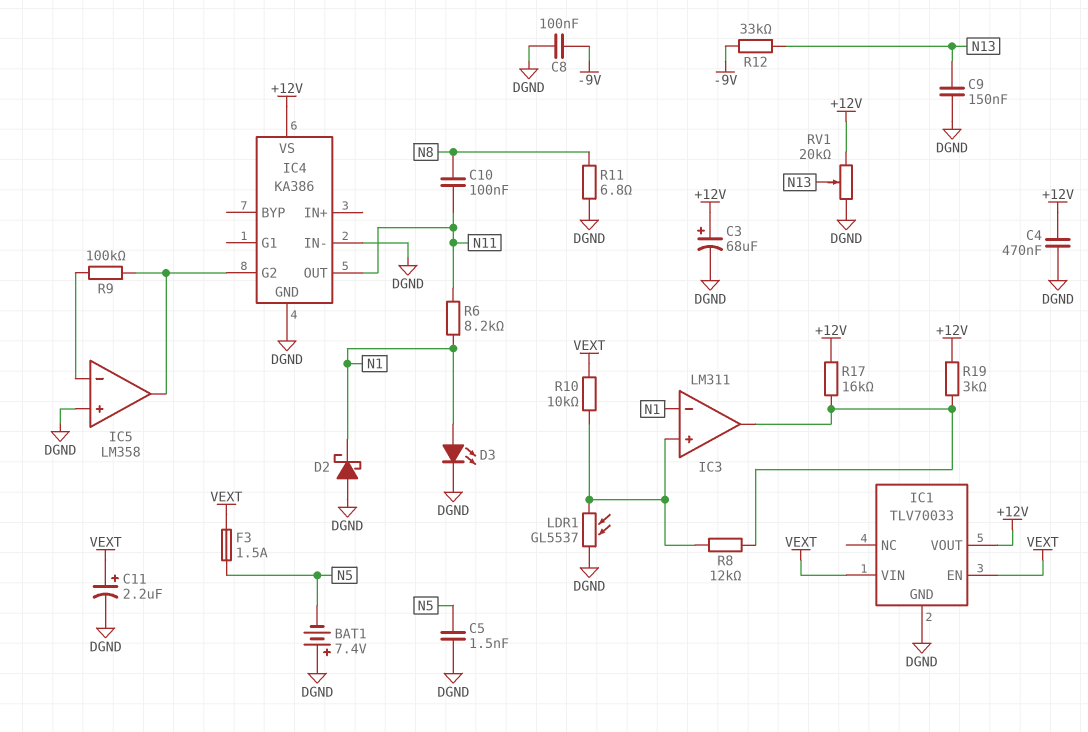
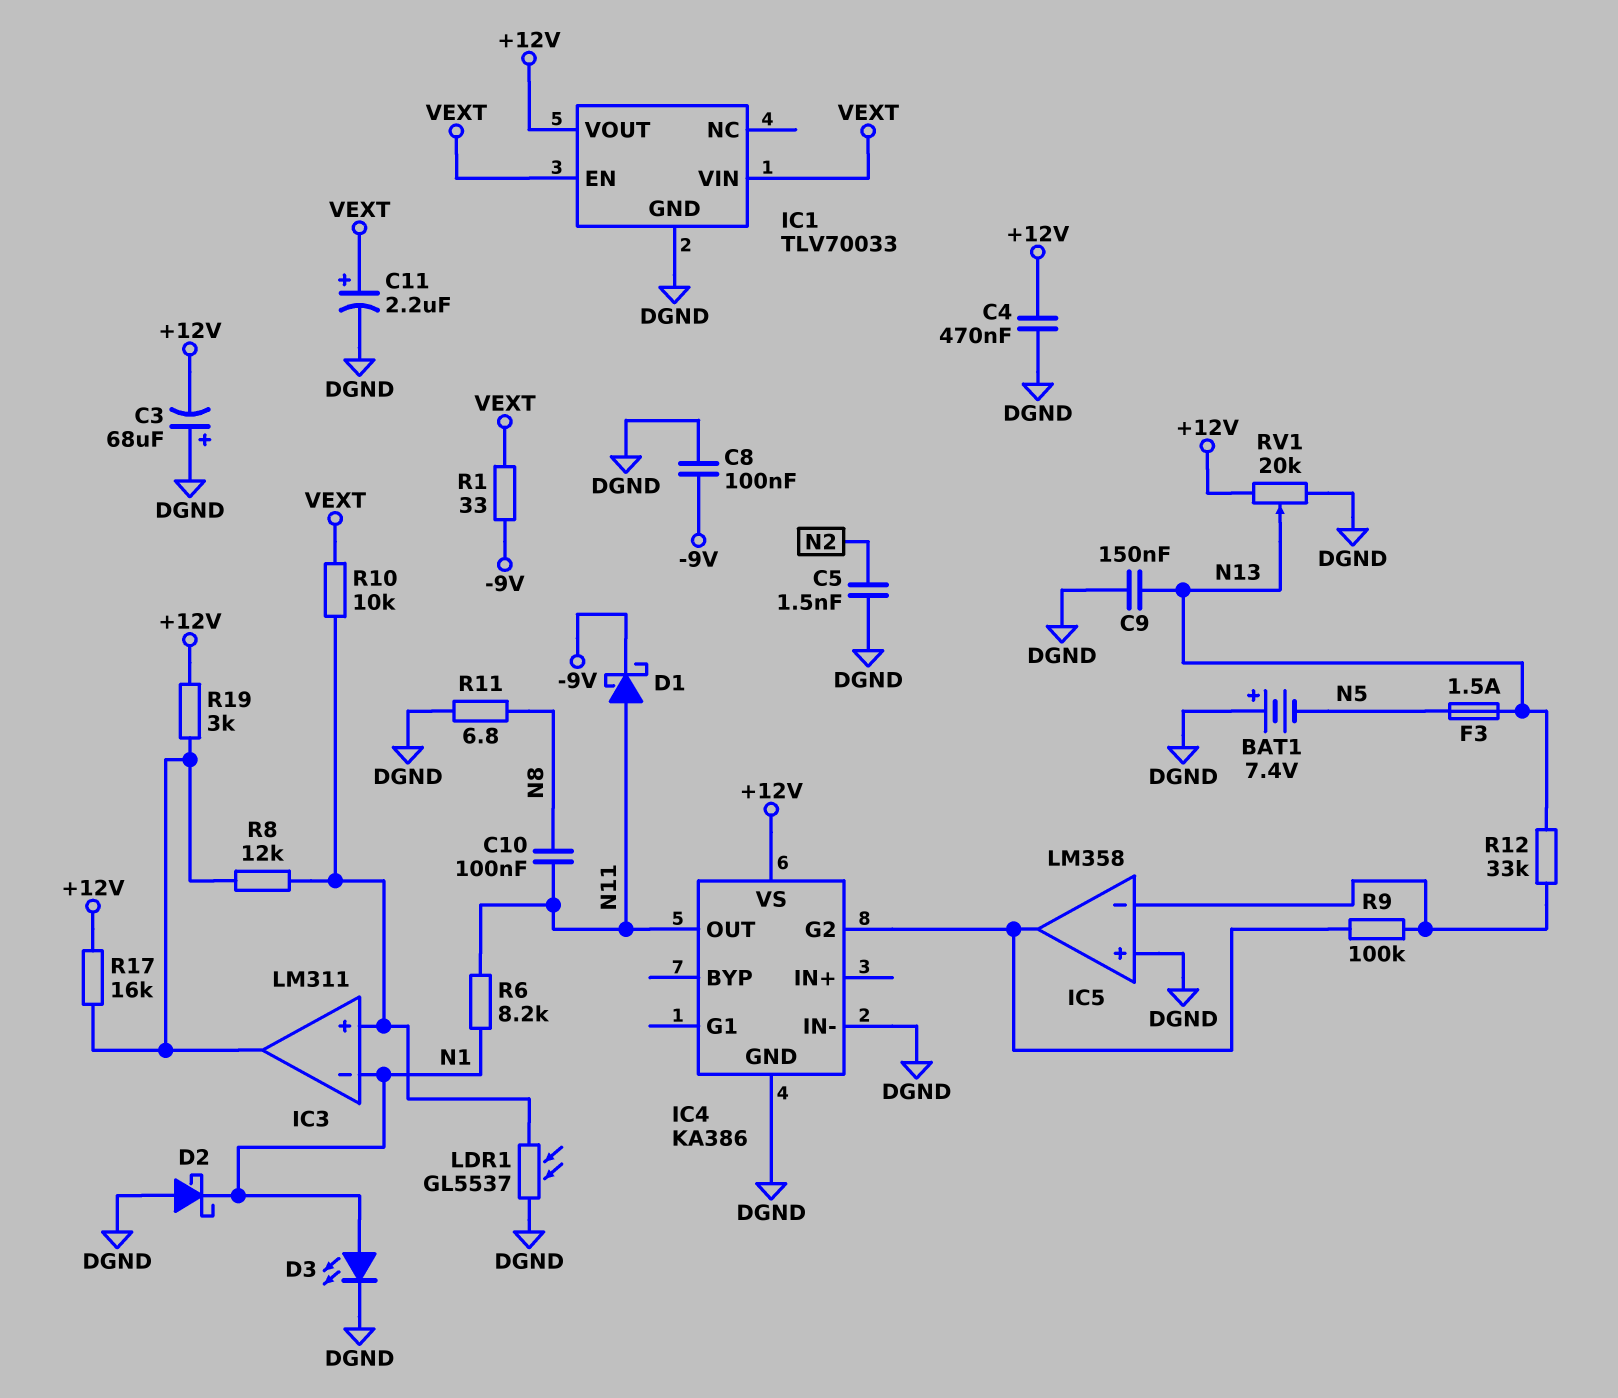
C3: 68uF (plus +12V, minus DGND) -> 68uF (plus DGND, minus +12V)
C5: 1.5nF (DGND, N5) -> 1.5nF (DGND, N2)
D1: none -> schottky (A N11, K -9V)
F3: 1.5A (N5, VEXT) -> 1.5A (N5, N13)
R1: none -> 33 (-9V, VEXT)
R12: 33k (-9V, N13) -> 33k (IC5/in-, N13)

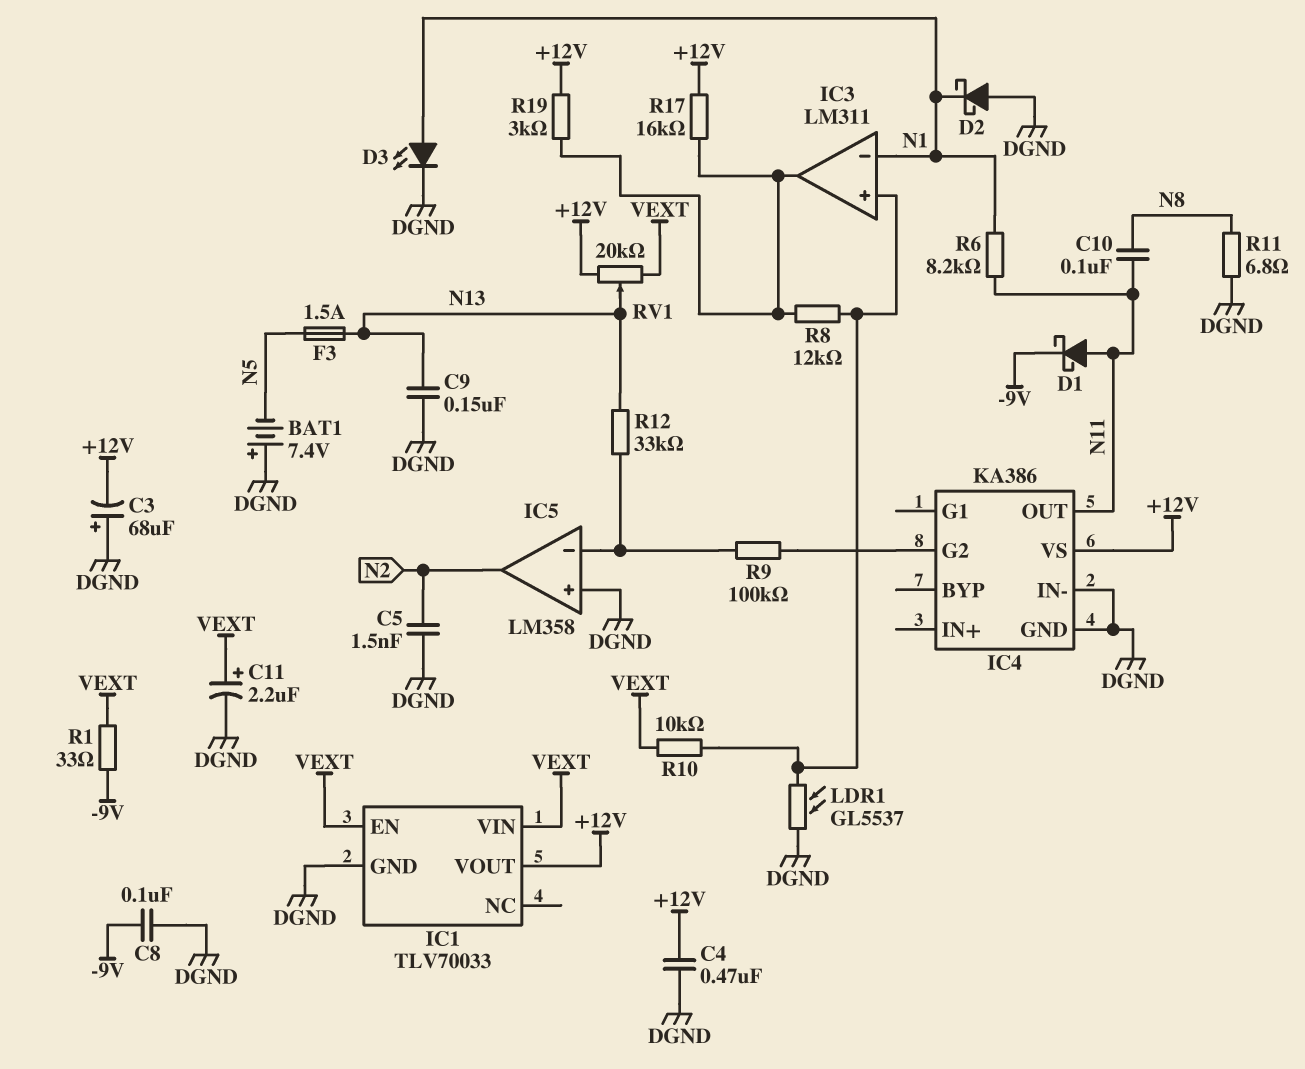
IC5 pin out: IC4/G2 -> N2
RV1: 20k (+12V, DGND, wiper N13) -> 20k (+12V, VEXT, wiper N13)

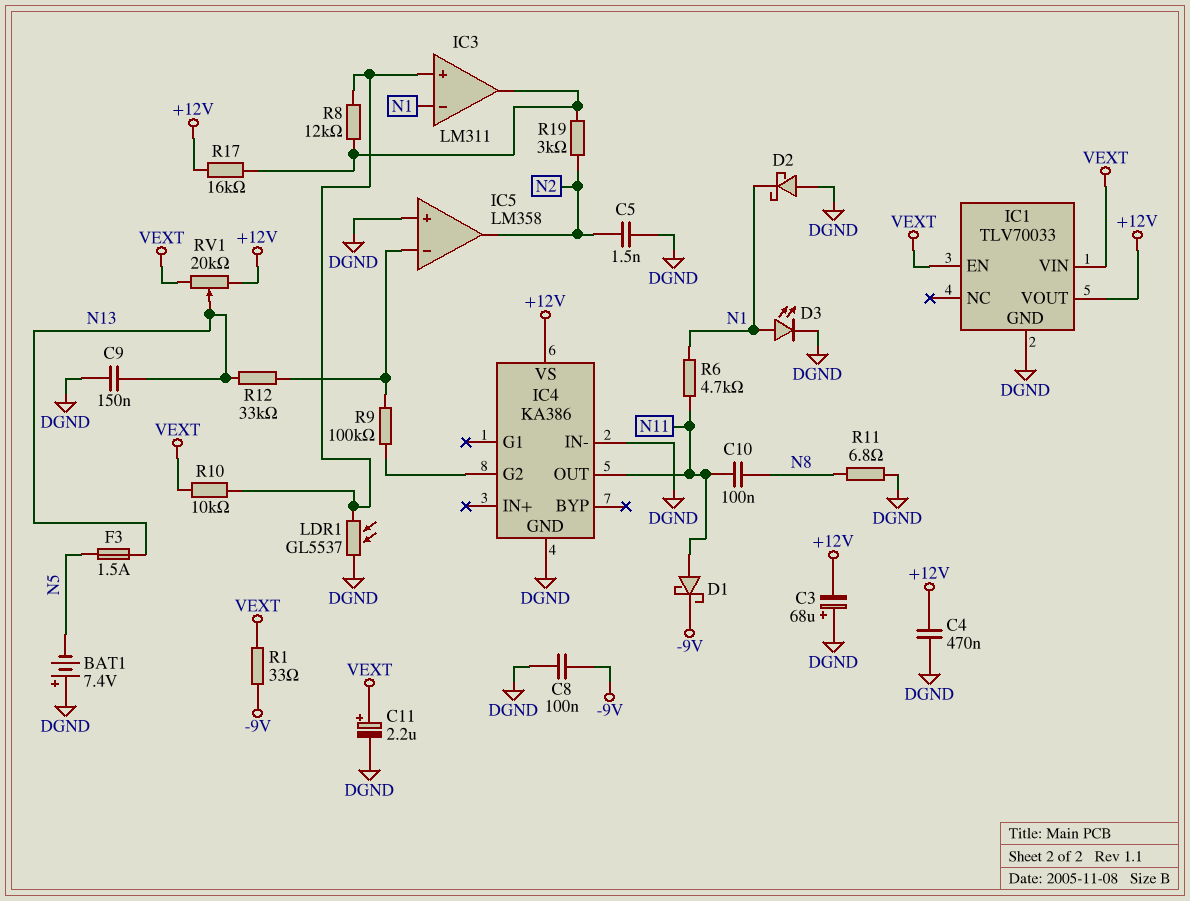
R6: 8.2k (N1, N11) -> 4.7k (N1, N11)
R19: 3k (+12V, IC3/out) -> 3k (IC3/out, N2)

